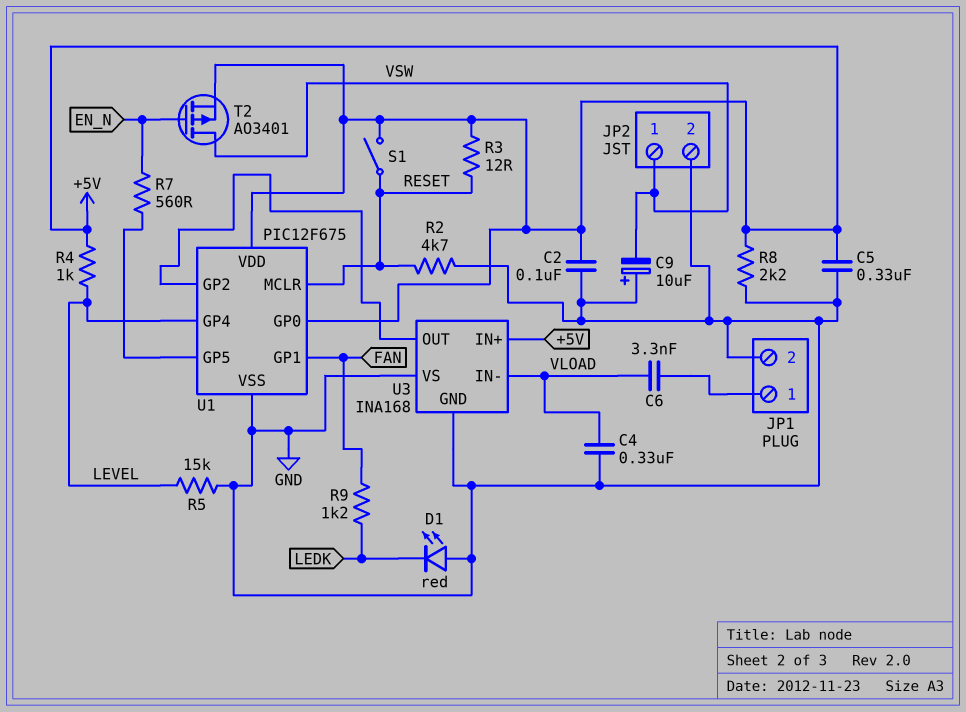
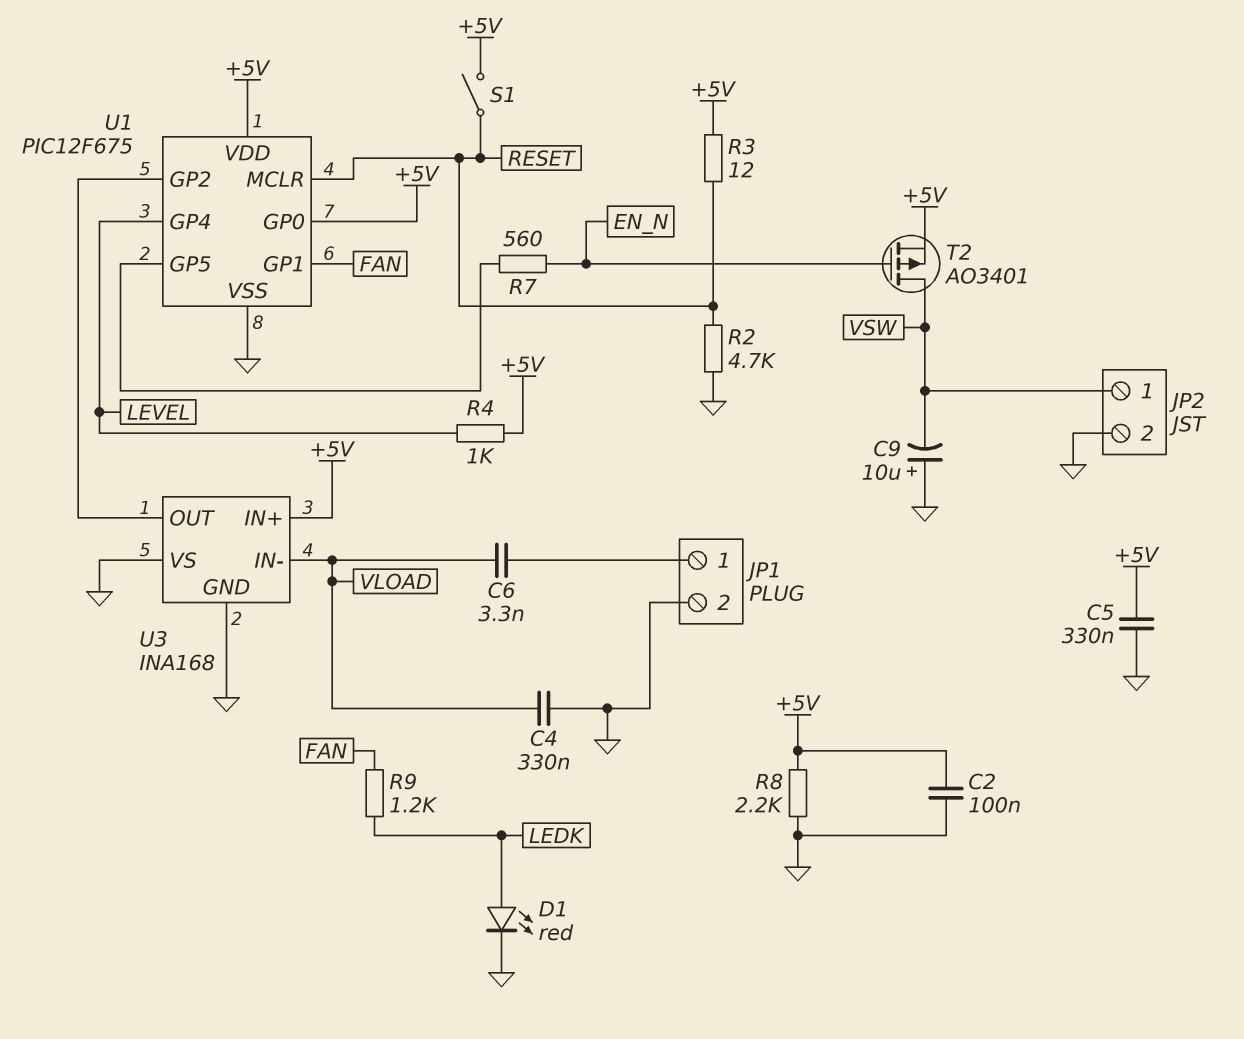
D1: LED red (A GND, K LEDK) -> LED red (A LEDK, K GND)
R5: 15k (GND, LEVEL) -> none

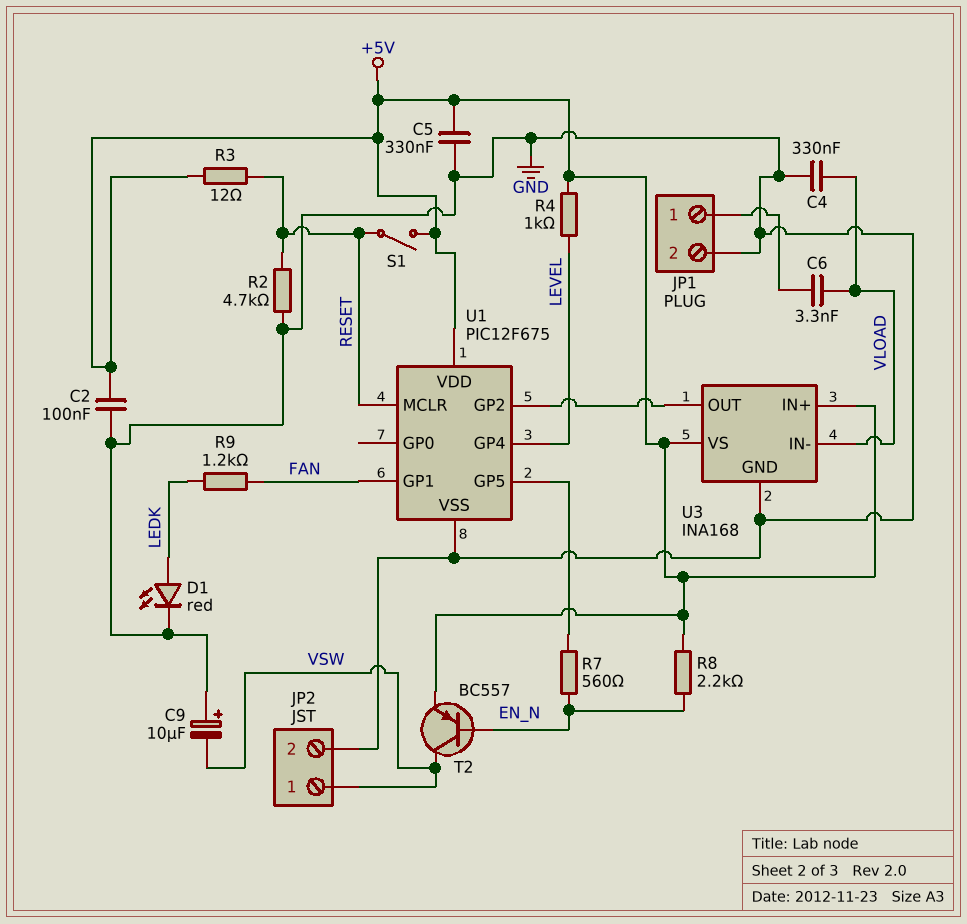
R8: 2.2k (+5V, GND) -> 2.2k (+5V, EN_N)
T2: PMOS AO3401 (G EN_N, D VSW, S +5V) -> PNP BC557 (B EN_N, C VSW, E +5V)
U1 pin GP0: +5V -> none
U3 pin VS: GND -> +5V

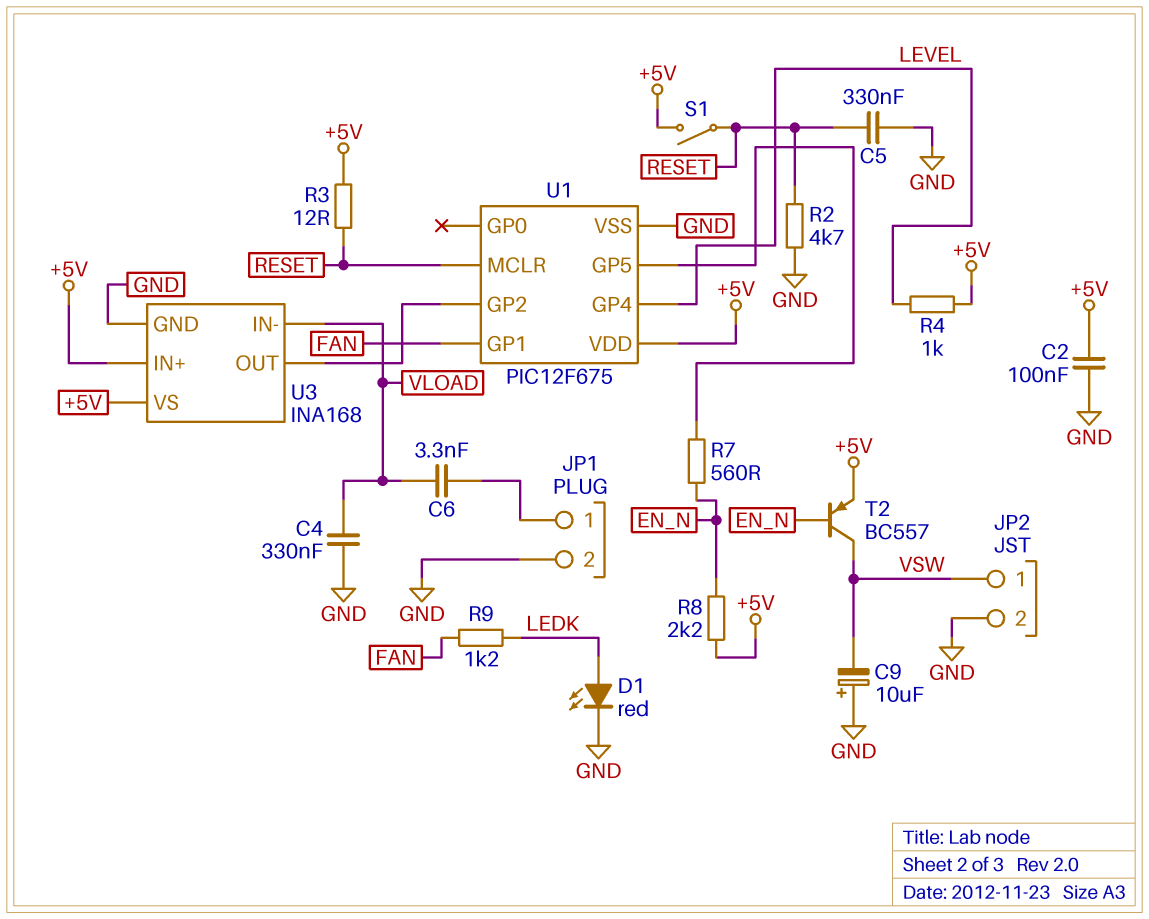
C5: 330nF (+5V, GND) -> 330nF (GND, RESET)

